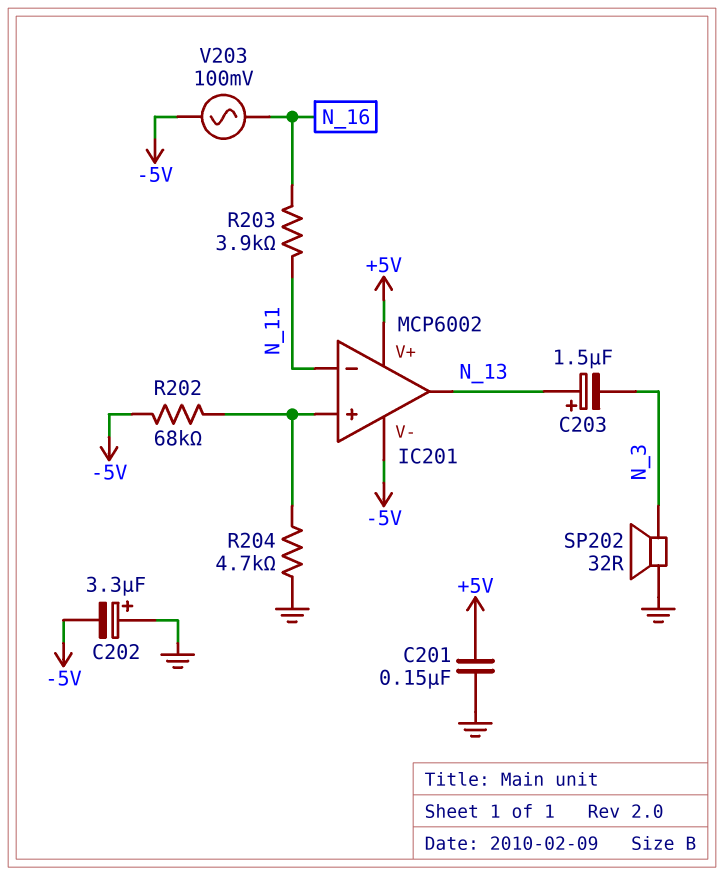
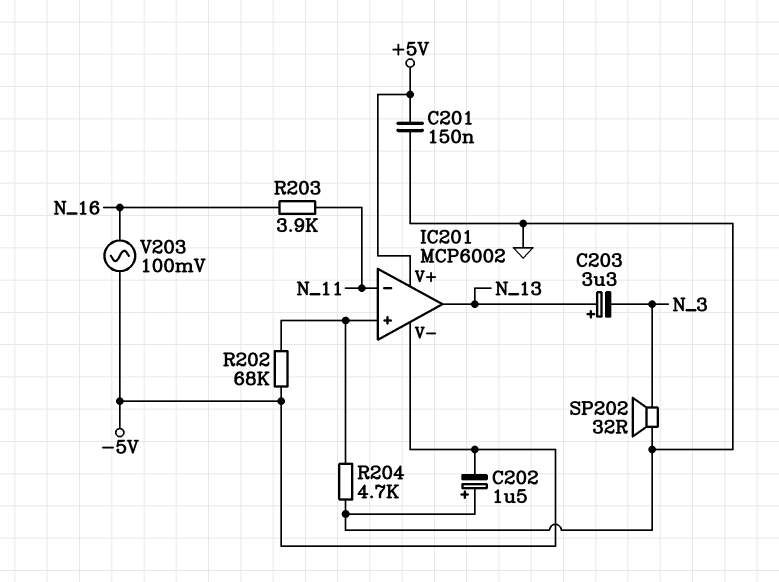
C202: 3.3uF (plus GND, minus -5V) -> 1.5uF (plus GND, minus -5V)
C203: 1.5uF (plus N_13, minus N_3) -> 3.3uF (plus N_13, minus N_3)

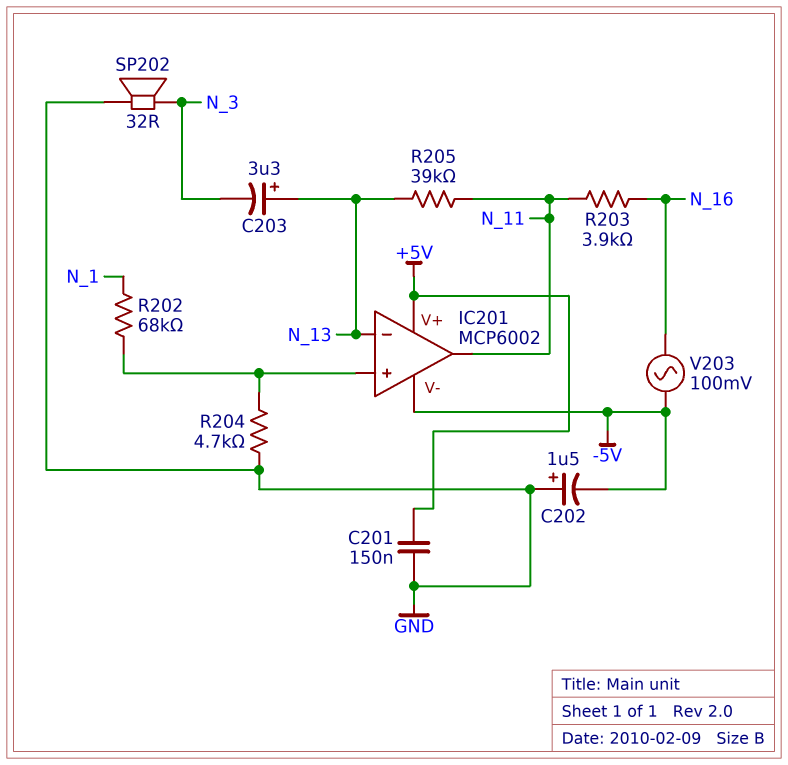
IC201 pin in-: N_11 -> N_13
IC201 pin out: N_13 -> N_11
R202: 68k (-5V, IC201/in+) -> 68k (IC201/in+, N_1)
R205: none -> 39k (N_11, N_13)

